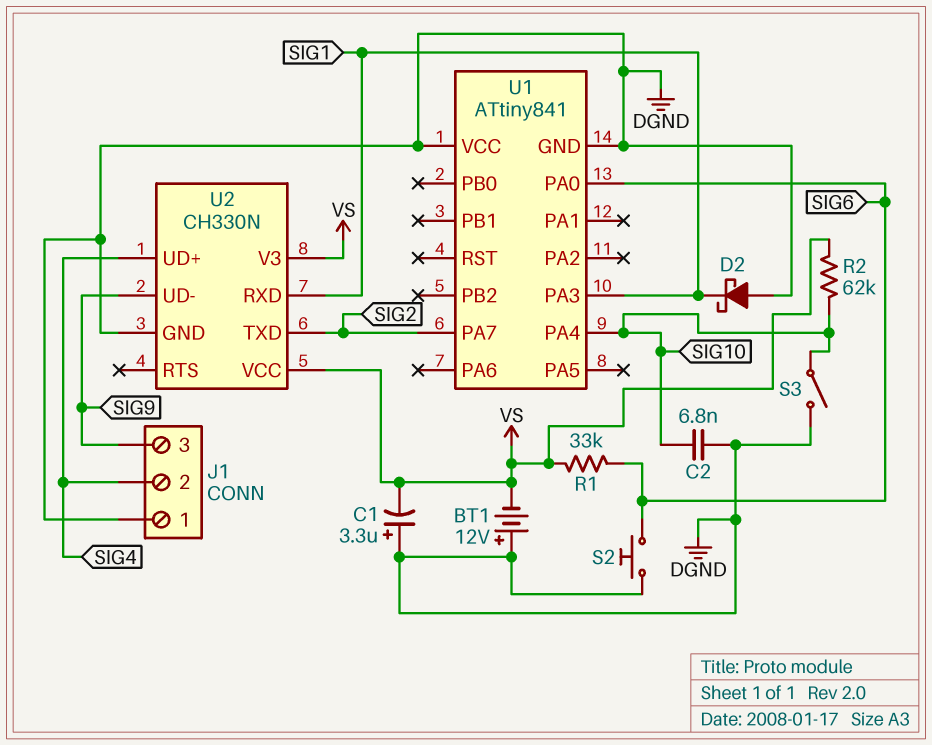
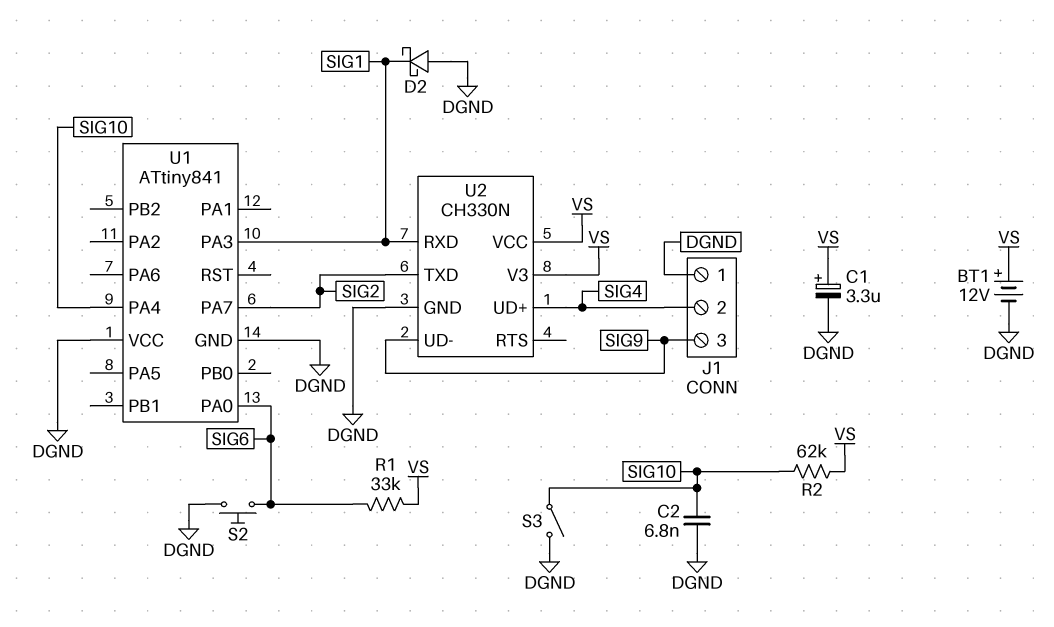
BT1: 12V (plus DGND, minus VS) -> 12V (plus VS, minus DGND)
C1: 3.3uF (plus DGND, minus VS) -> 3.3uF (plus VS, minus DGND)

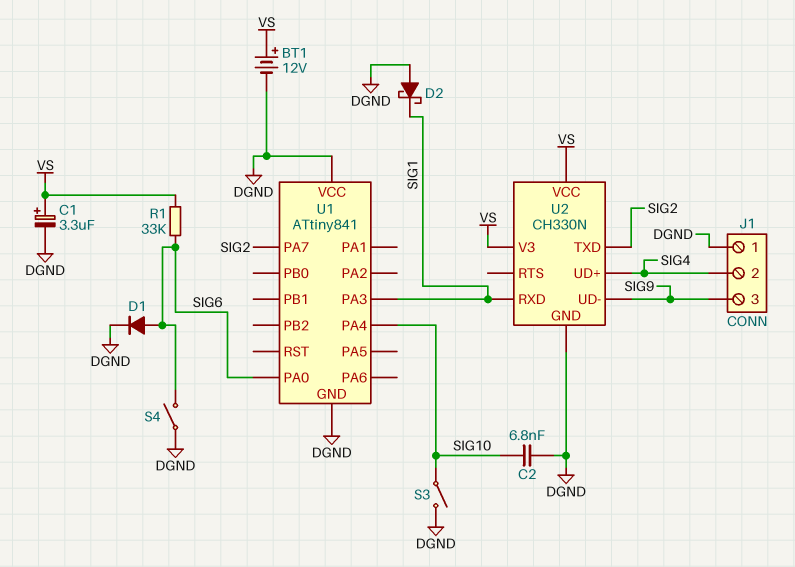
D1: none -> diode (A SIG6, K DGND)
R2: 62k (SIG10, VS) -> none
S2: button (DGND, SIG6) -> none
S4: none -> switch (DGND, SIG6)

